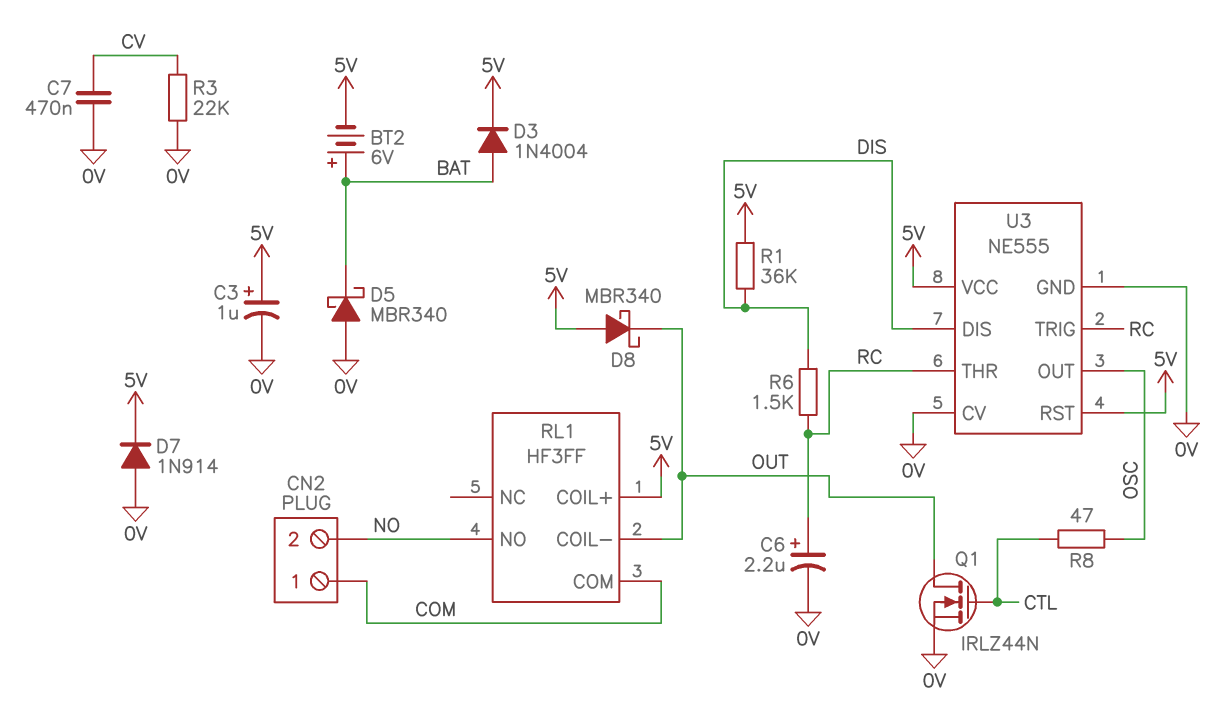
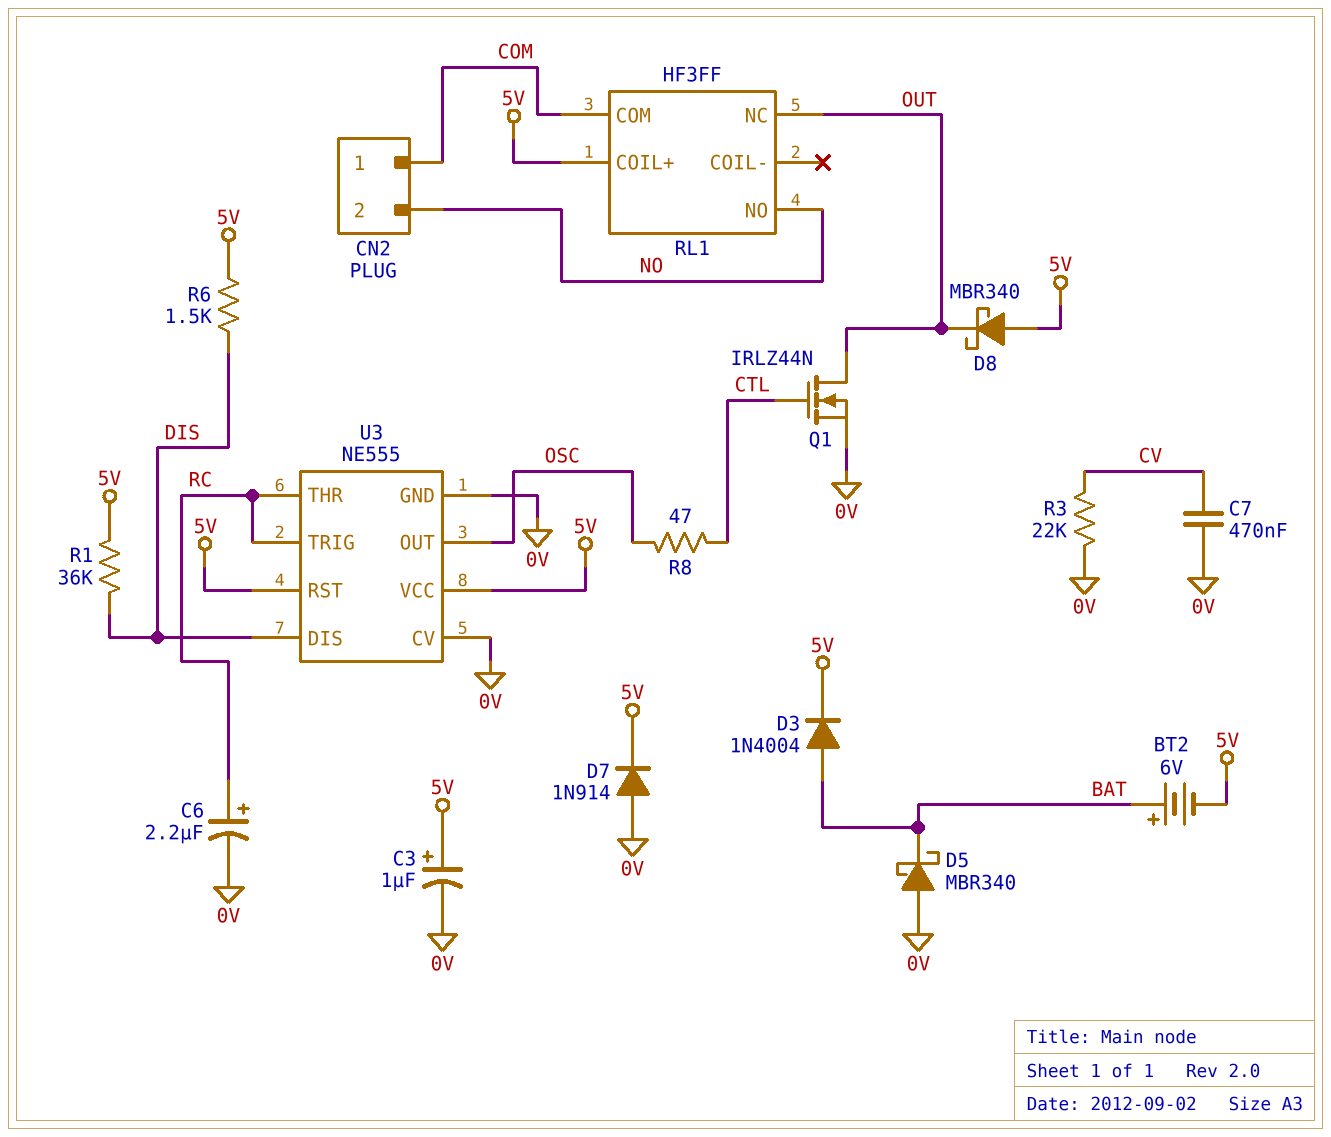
R6: 1.5k (DIS, RC) -> 1.5k (5V, DIS)
RL1 pin COIL-: OUT -> none
RL1 pin NC: none -> OUT

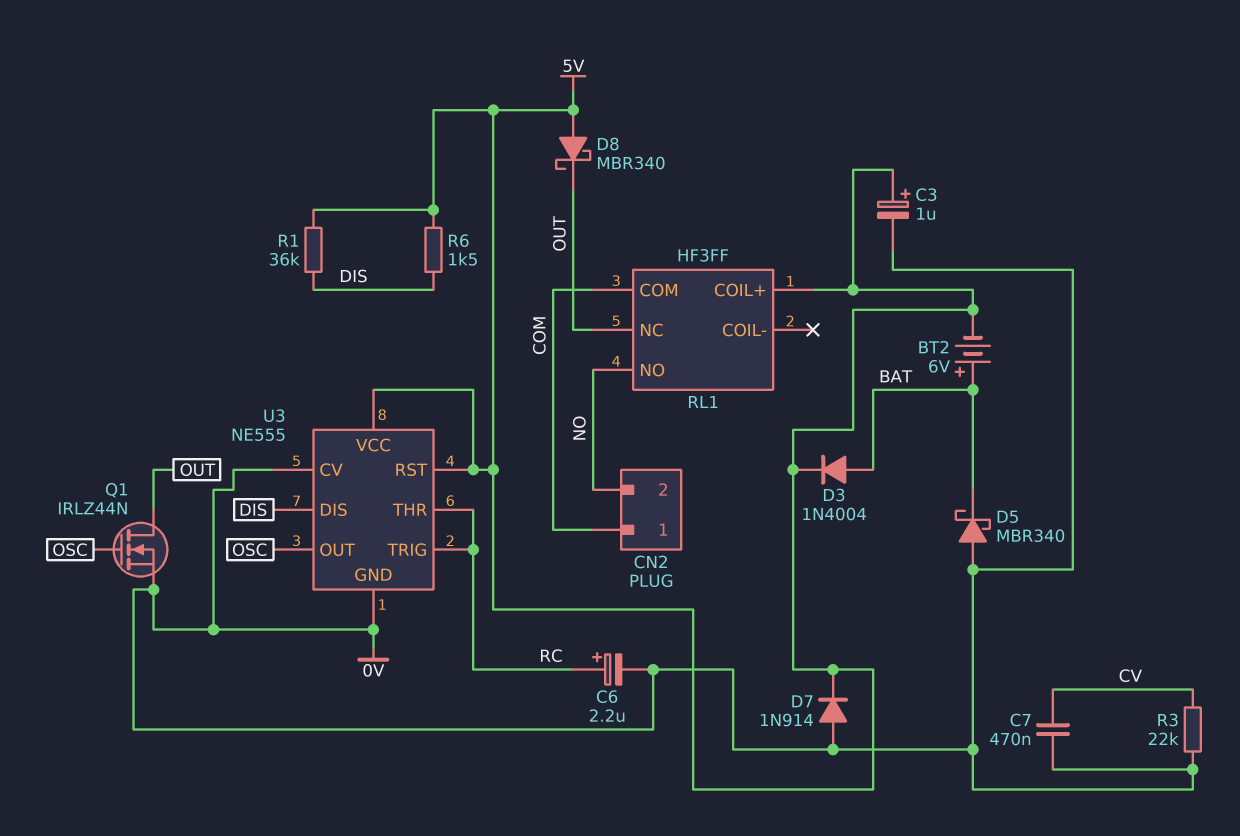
Q1: NMOS IRLZ44N (G CTL, D OUT, S 0V) -> NMOS IRLZ44N (G OSC, D OUT, S 0V)
R8: 47 (CTL, OSC) -> none

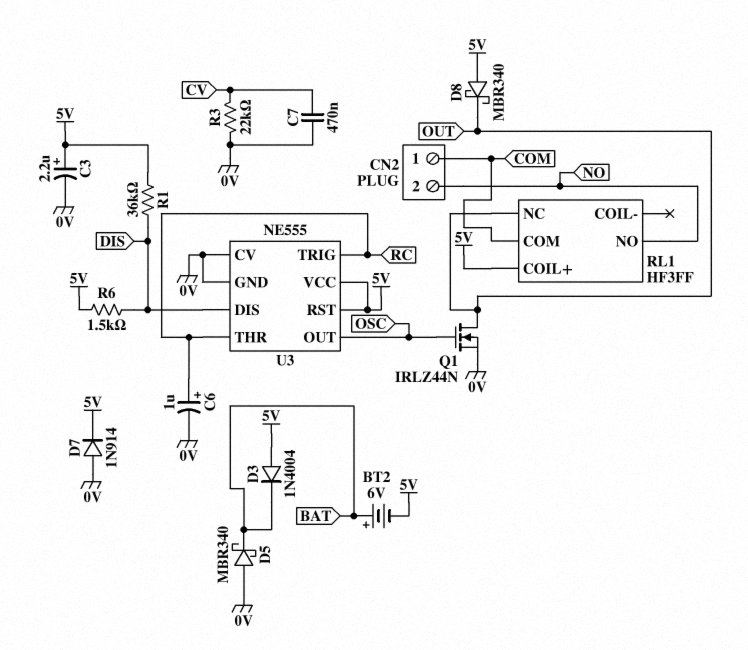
C3: 1uF (plus 5V, minus 0V) -> 2.2uF (plus 5V, minus 0V)
C6: 2.2uF (plus RC, minus 0V) -> 1uF (plus RC, minus 0V)
D3: diode 1N4004 (A BAT, K 5V) -> diode 1N4004 (A 5V, K BAT)

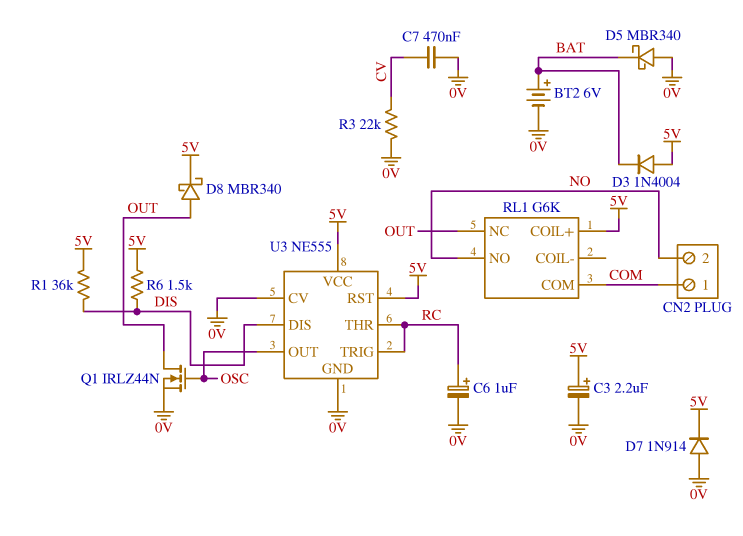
BT2: 6V (plus BAT, minus 5V) -> 6V (plus BAT, minus 0V)
D8: schottky MBR340 (A 5V, K OUT) -> schottky MBR340 (A OUT, K 5V)
RL1: HF3FF -> G6K

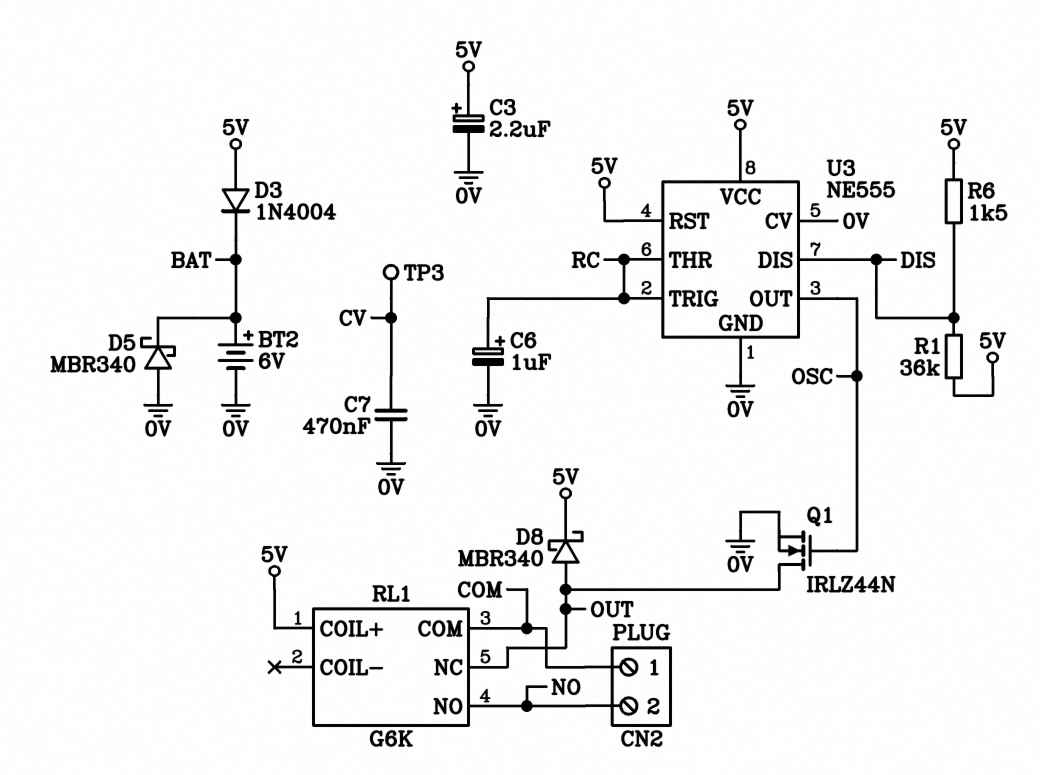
D7: diode 1N914 (A 0V, K 5V) -> none
R3: 22k (0V, CV) -> none
TP3: none -> test point (CV)

